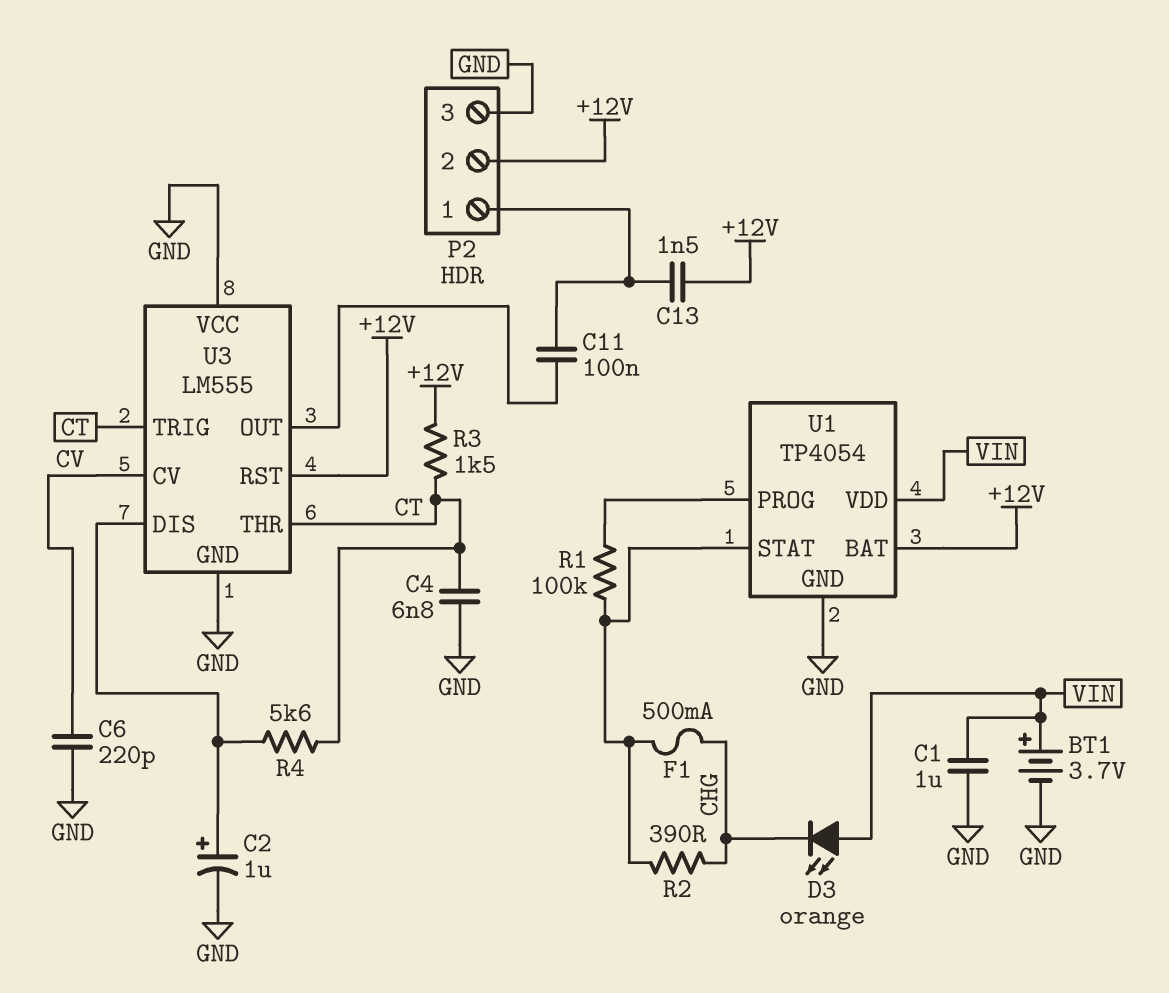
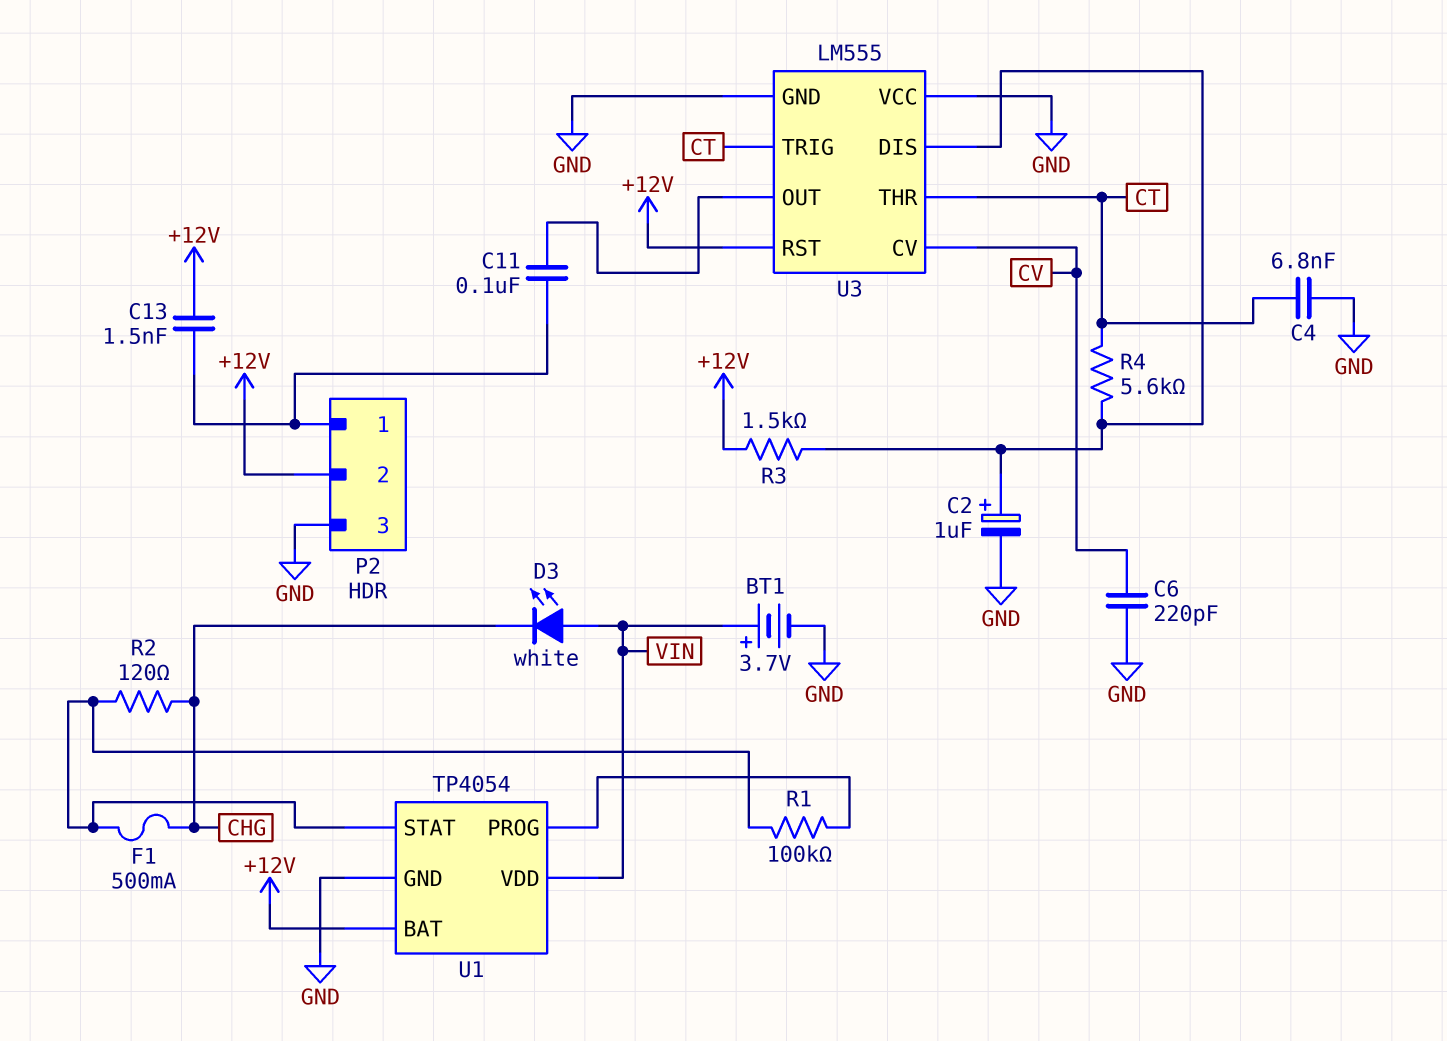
C1: 1uF (GND, VIN) -> none
D3: LED orange (A VIN, K CHG) -> LED white (A VIN, K CHG)
R2: 390 (CHG, U1/STAT) -> 120 (CHG, U1/STAT)
R3: 1.5k (+12V, CT) -> 1.5k (+12V, U3/DIS)

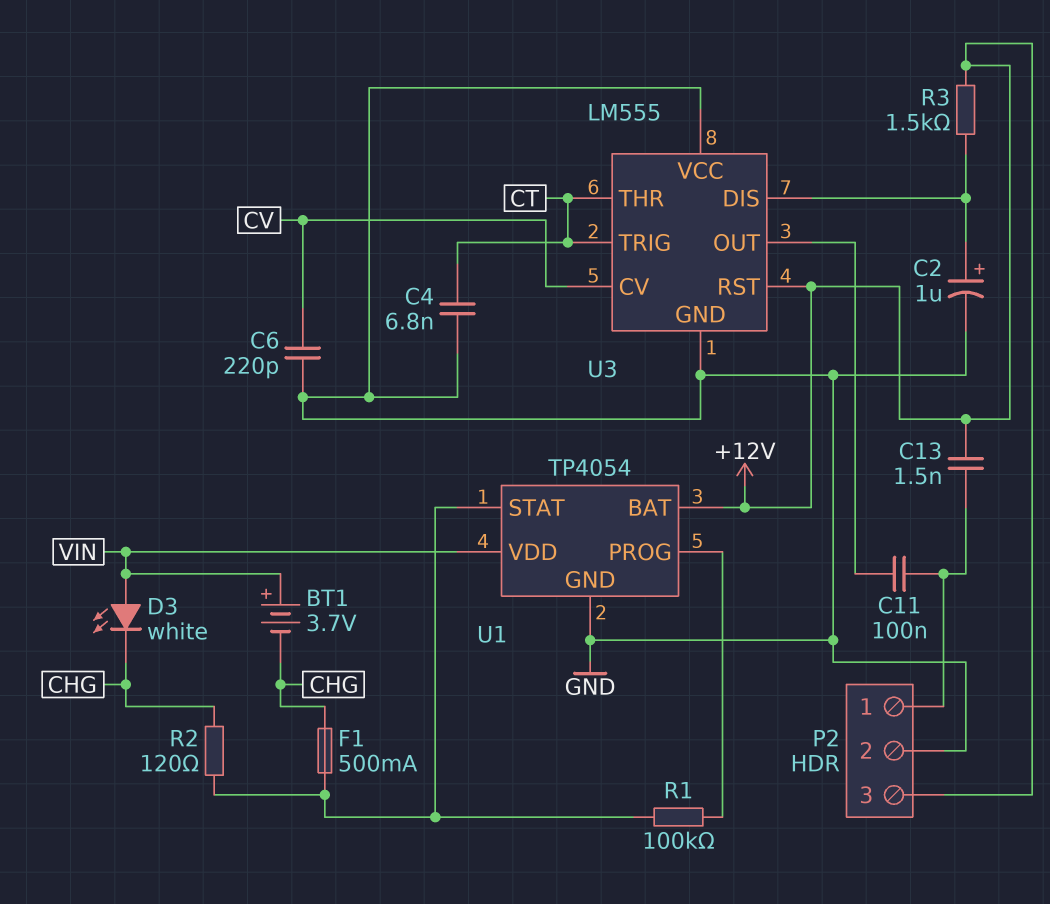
BT1: 3.7V (plus VIN, minus GND) -> 3.7V (plus VIN, minus CHG)
P2 pin 2: +12V -> GND
P2 pin 3: GND -> +12V
R4: 5.6k (CT, U3/DIS) -> none

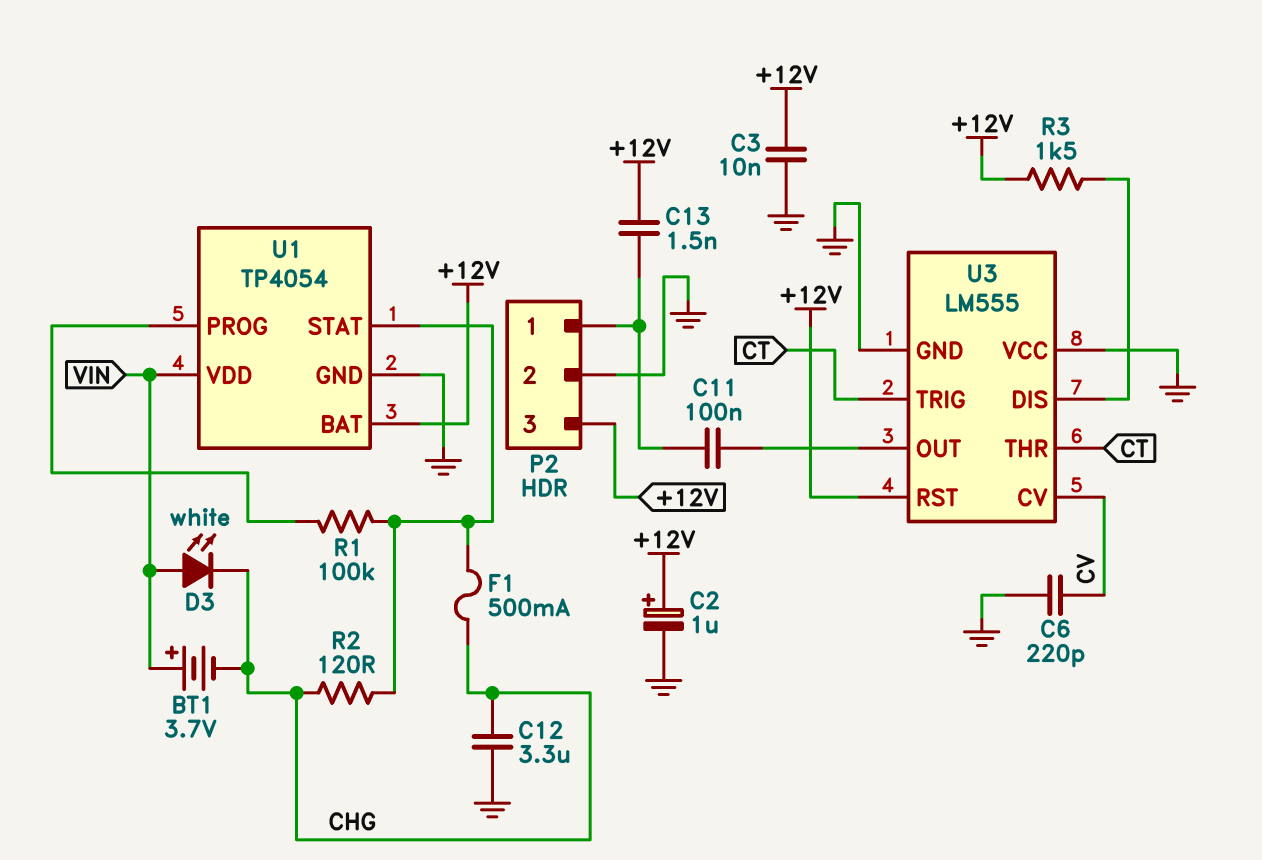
C2: 1uF (plus U3/DIS, minus GND) -> 1uF (plus +12V, minus GND)
C3: none -> 10nF (+12V, GND)
C4: 6.8nF (CT, GND) -> none
C12: none -> 3.3uF (CHG, GND)

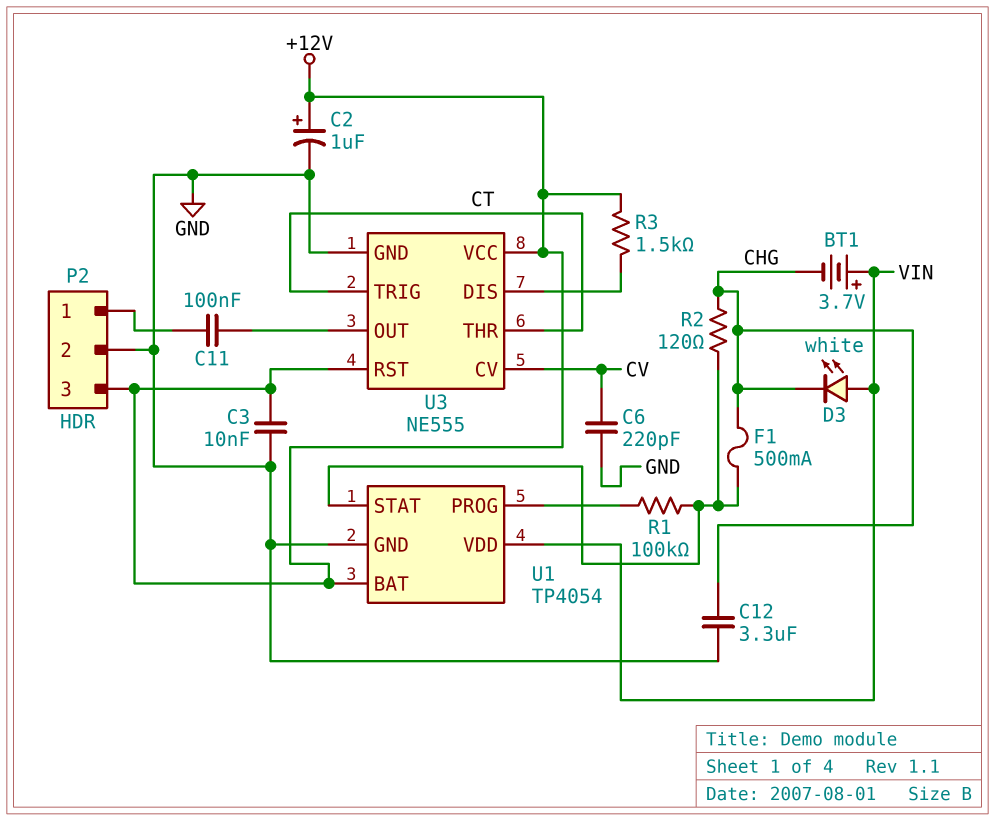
C13: 1.5nF (+12V, P2/1) -> none
U3: LM555 -> NE555
U3 pin VCC: GND -> +12V

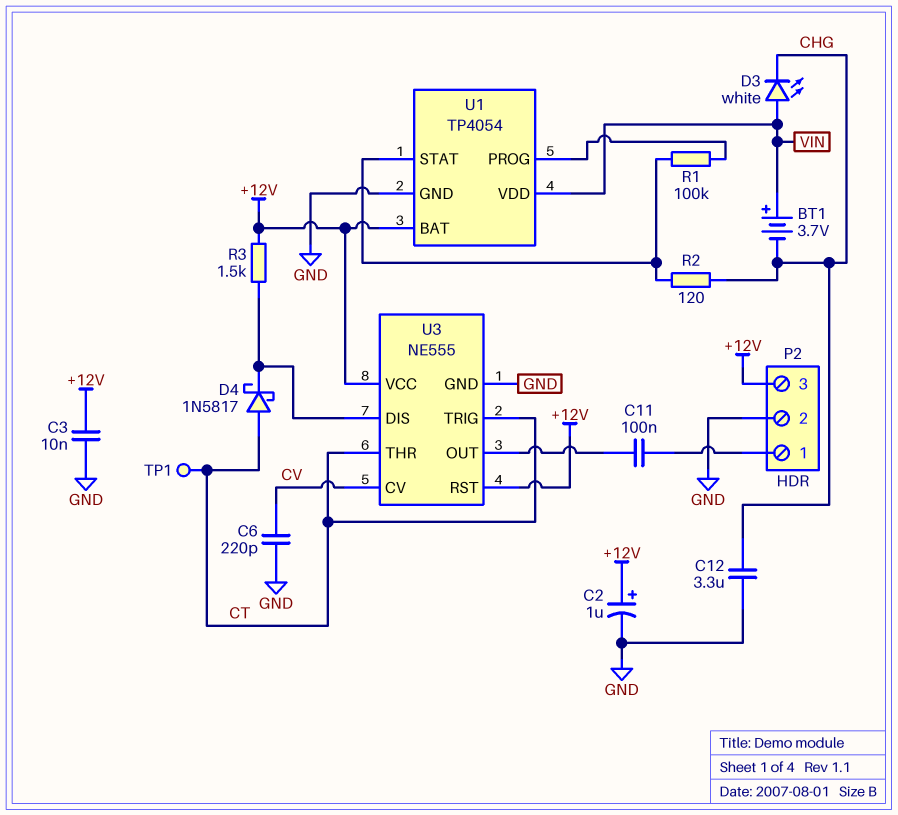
D4: none -> schottky 1N5817 (A CT, K U3/DIS)
F1: 500mA (CHG, U1/STAT) -> none
TP1: none -> test point (CT)

